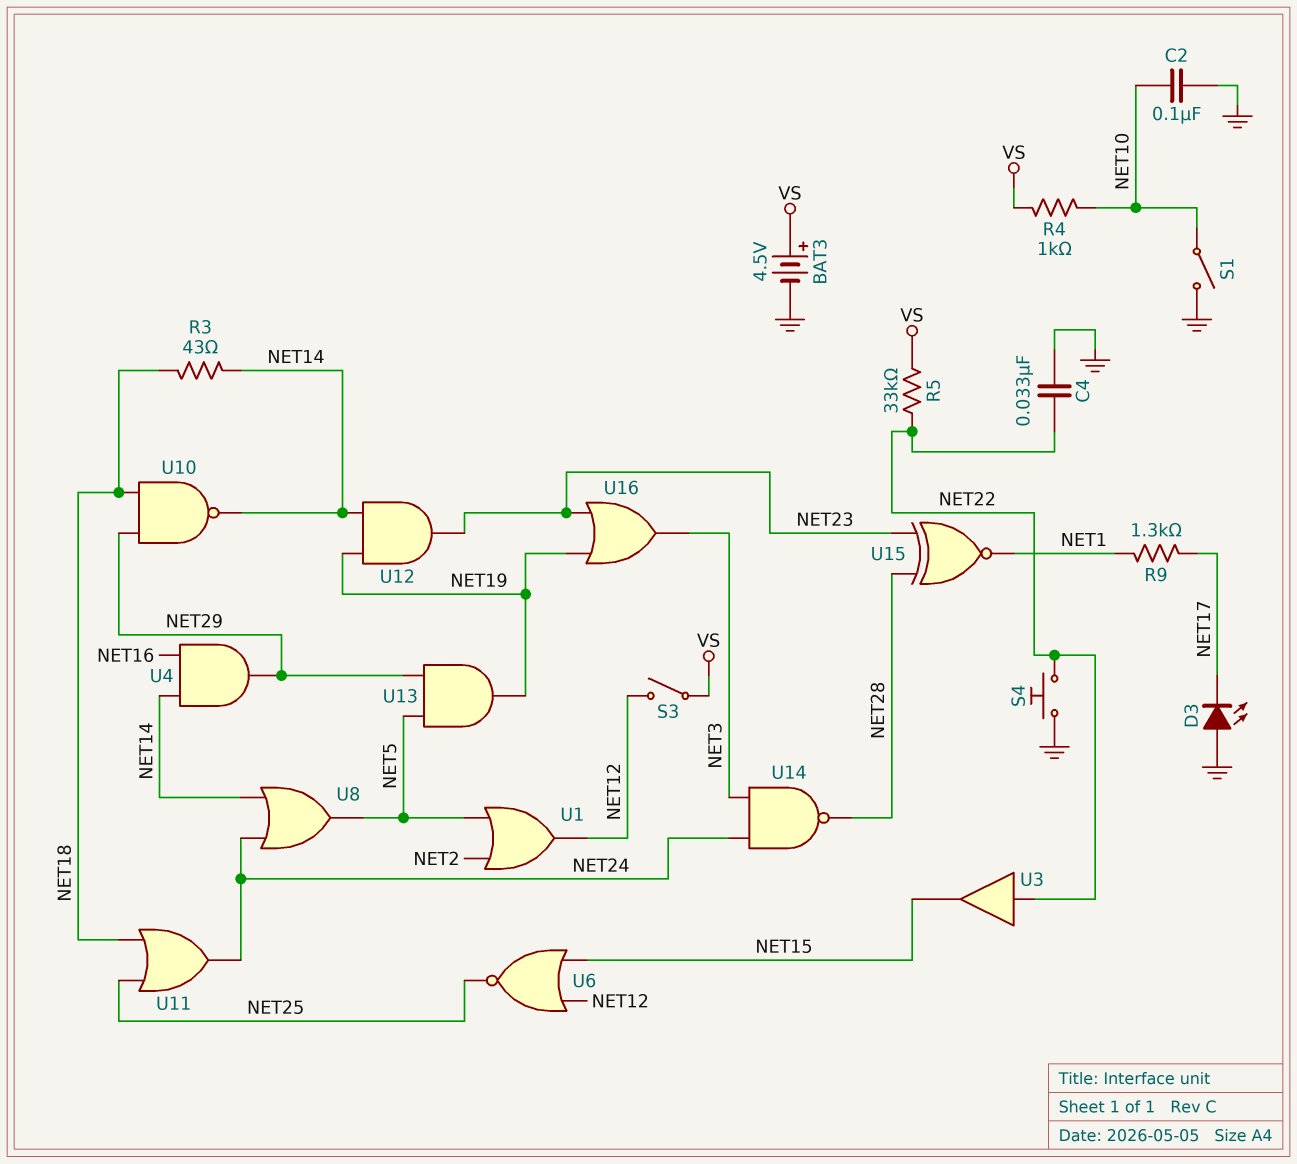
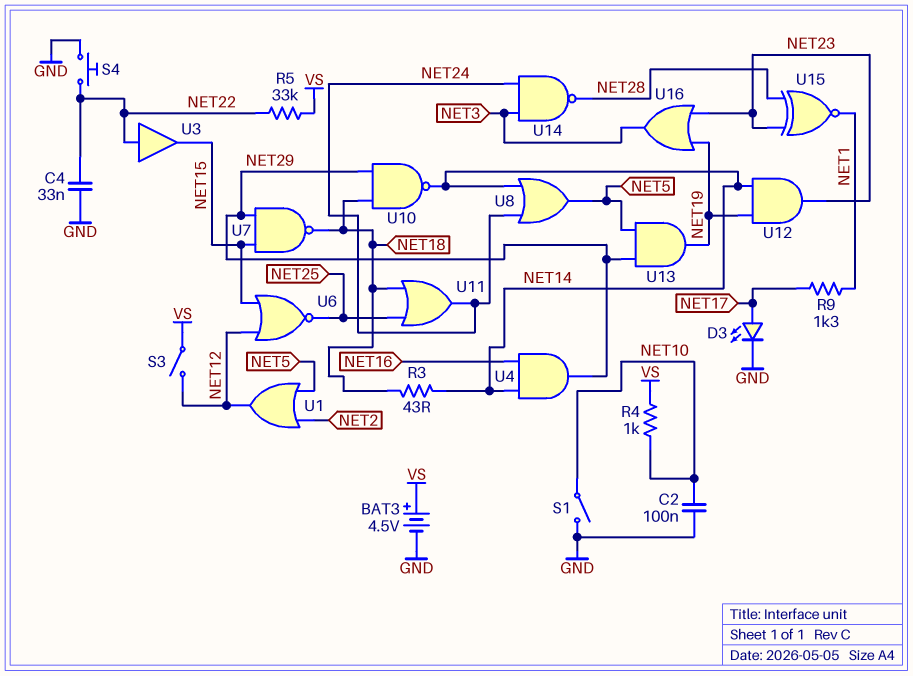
D3: LED (A GND, K NET17) -> LED (A NET17, K GND)
U7: none -> NAND (in NET15, in NET29, out NET18)

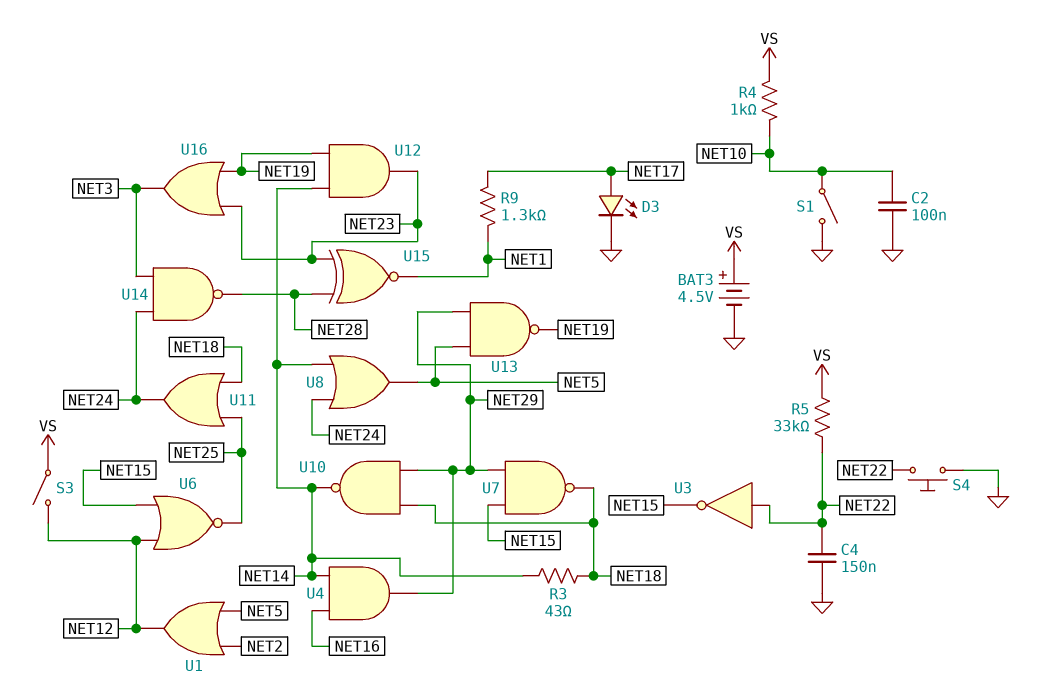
C4: 33nF (GND, NET22) -> 150nF (GND, NET22)
U3: buffer (in NET22, out NET15) -> NOT (in NET22, out NET15)
U13: AND (in NET5, in NET29, out NET19) -> NAND (in NET5, in NET29, out NET19)

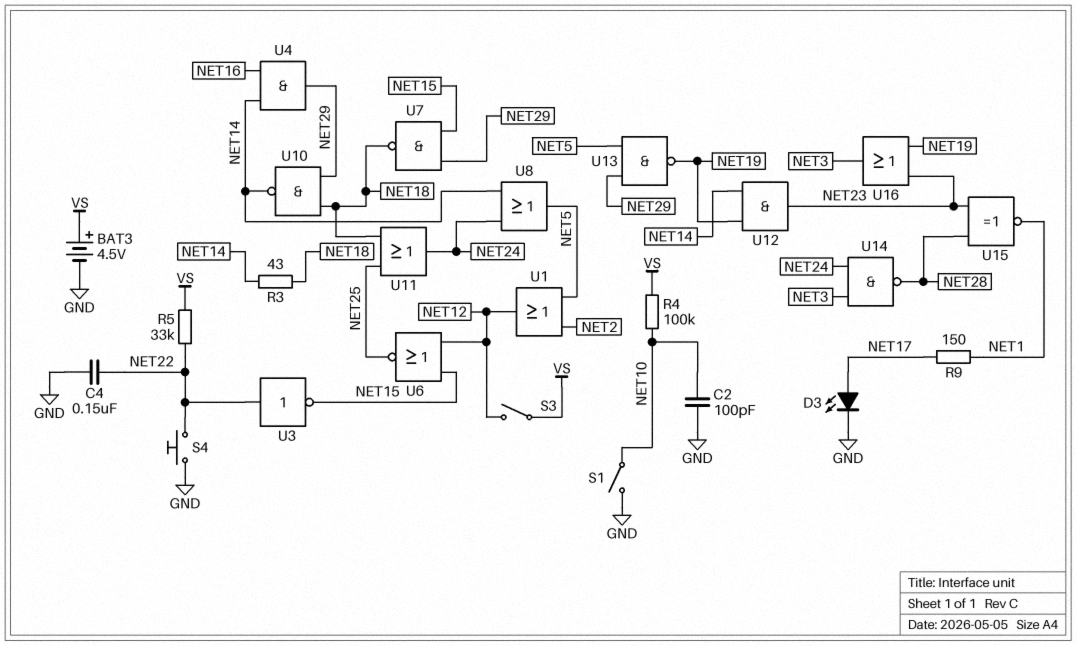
C2: 100nF (GND, NET10) -> 100pF (GND, NET10)
R4: 1k (NET10, VS) -> 100k (NET10, VS)
R9: 1.3k (NET1, NET17) -> 150 (NET1, NET17)

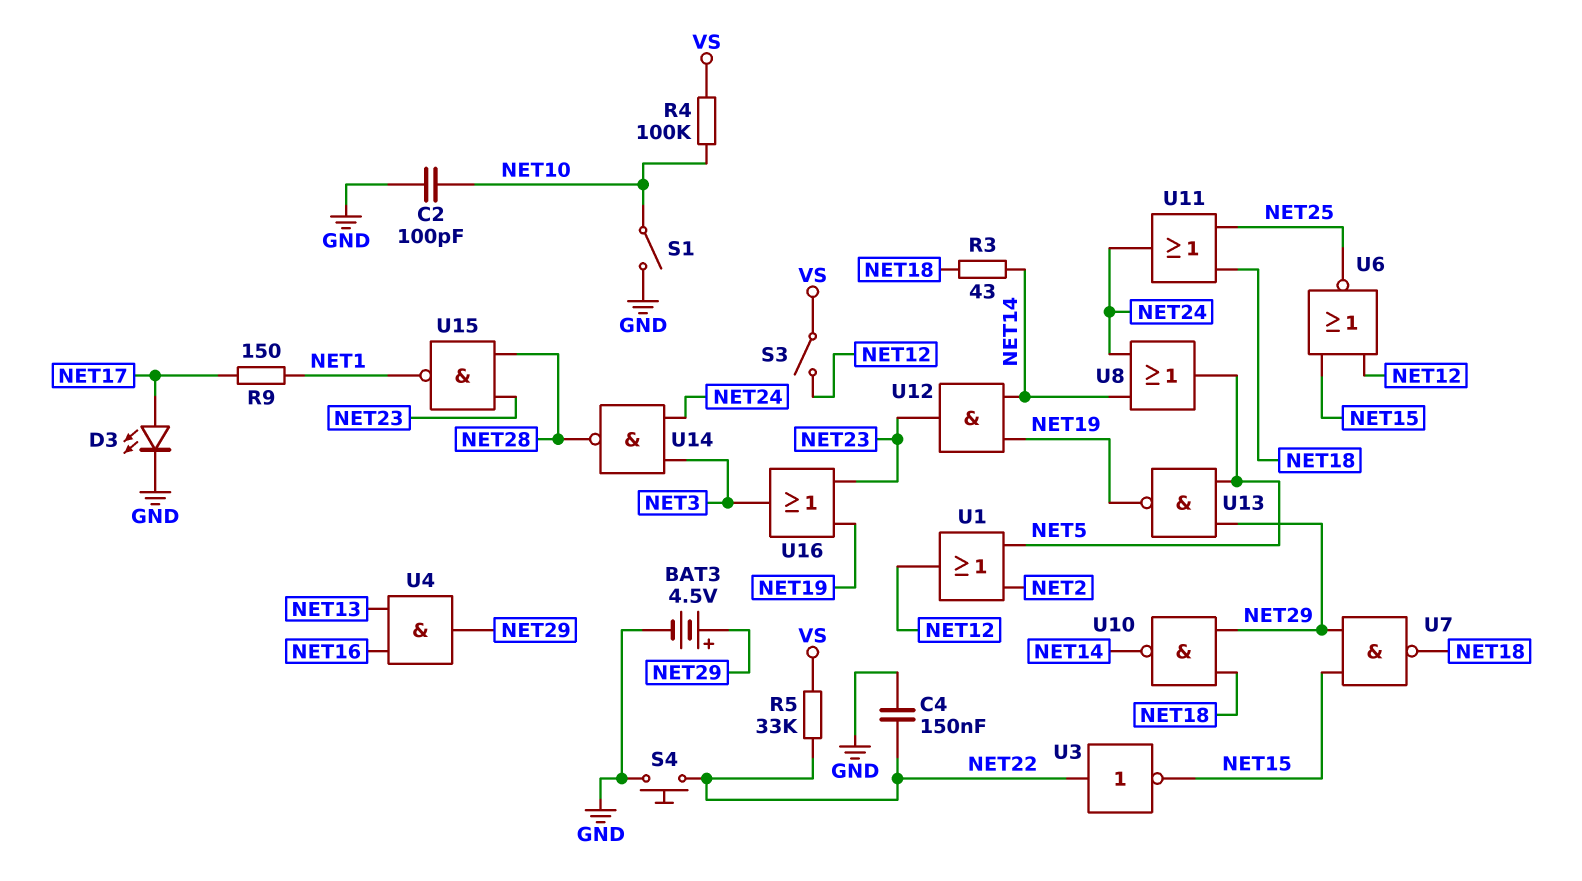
BAT3: 4.5V (plus VS, minus GND) -> 4.5V (plus NET29, minus GND)
U4: AND (in NET14, in NET16, out NET29) -> AND (in NET13, in NET16, out NET29)
U15: XNOR (in NET23, in NET28, out NET1) -> NAND (in NET23, in NET28, out NET1)

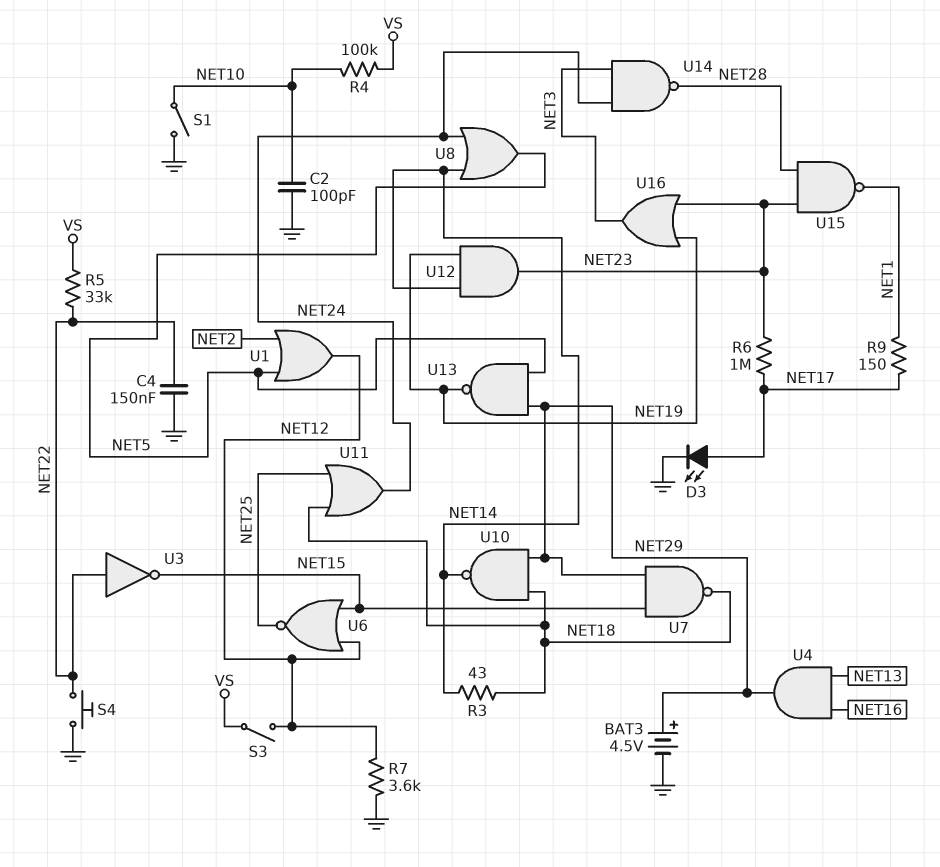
R6: none -> 1M (NET17, NET23)
R7: none -> 3.6k (GND, NET12)

